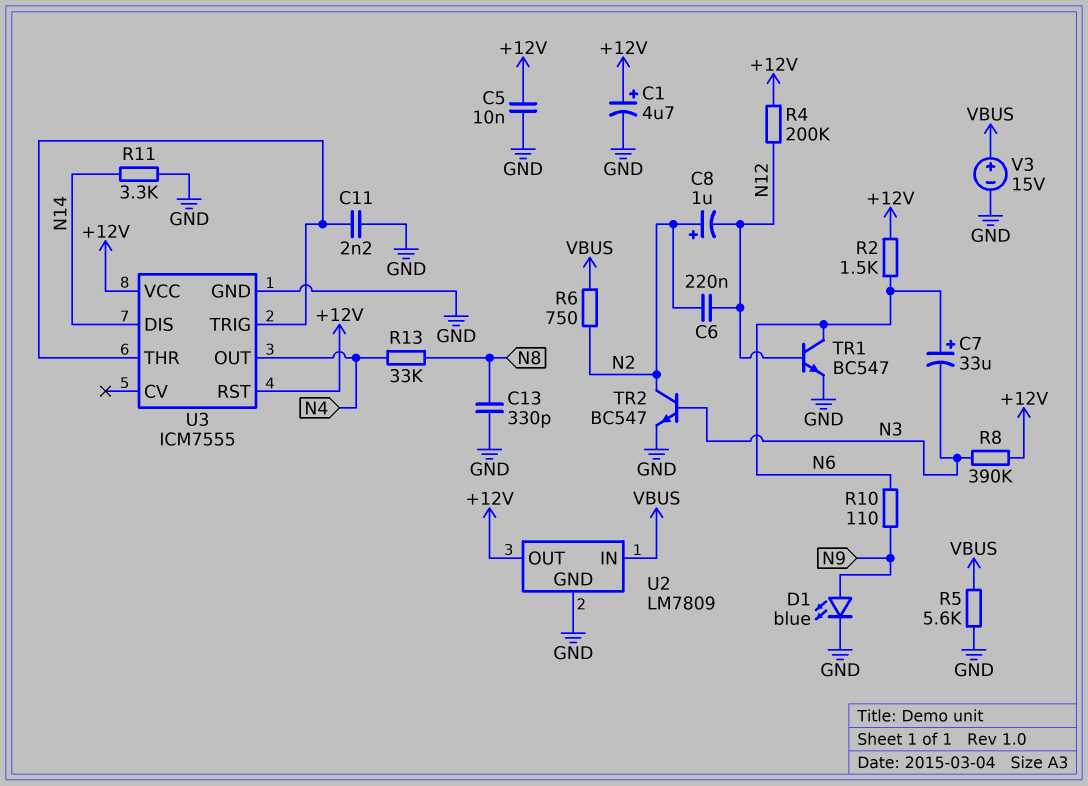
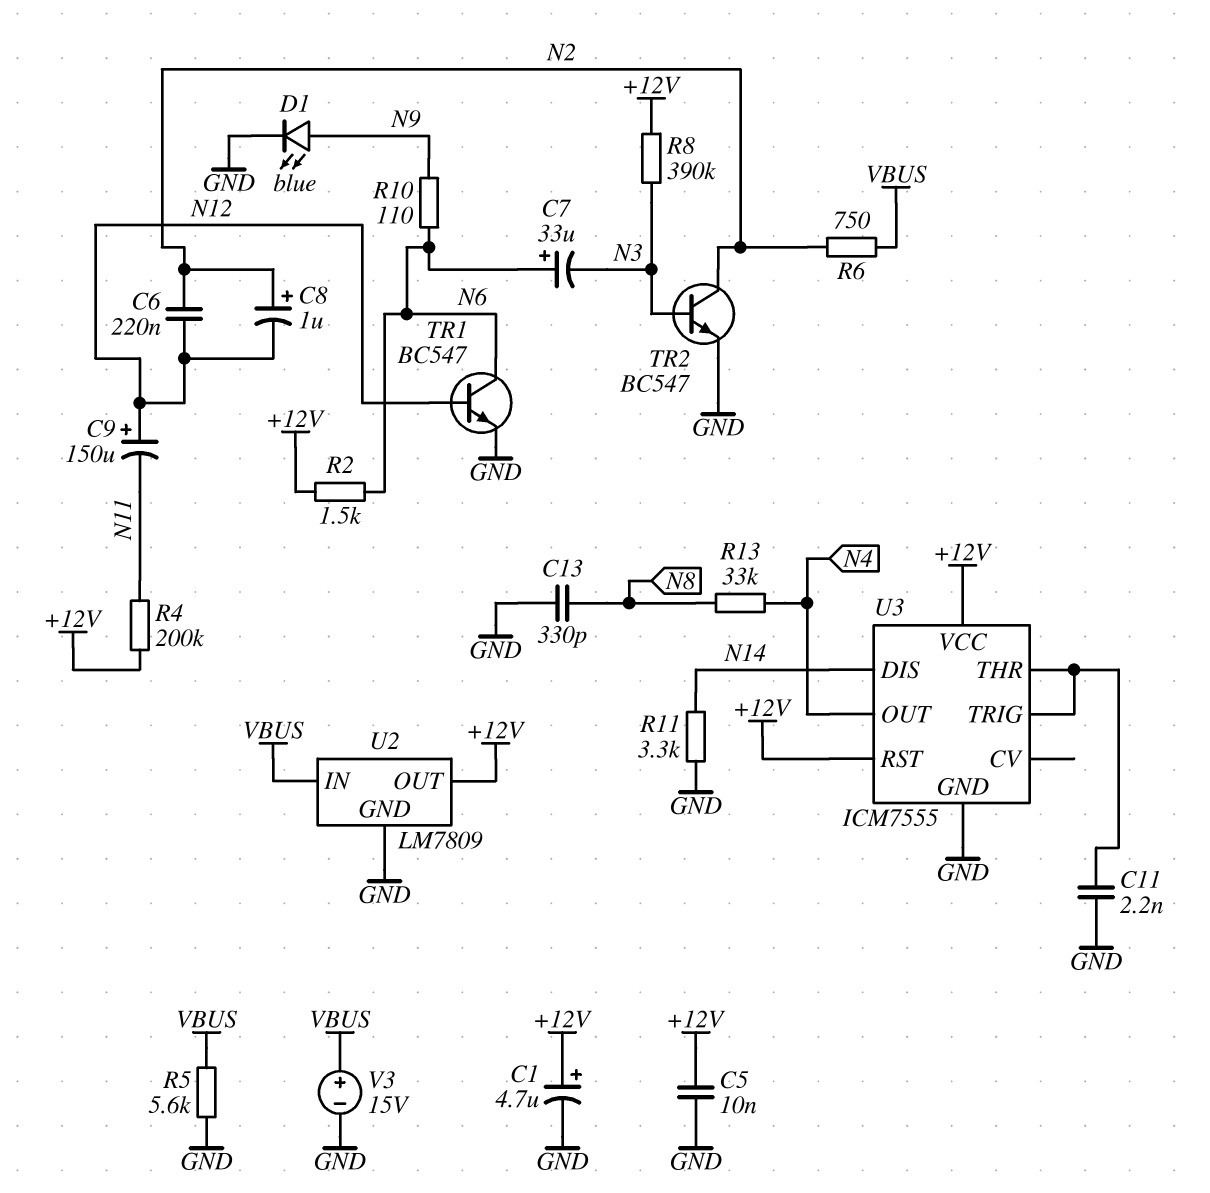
C9: none -> 150uF (plus N12, minus N11)
R4: 200k (+12V, N12) -> 200k (+12V, N11)

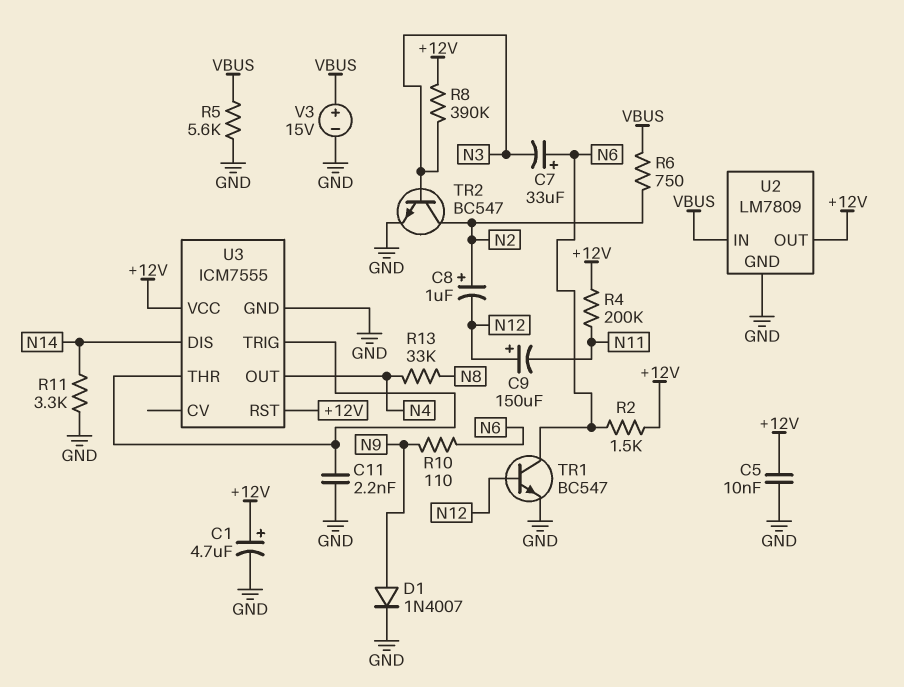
C6: 220nF (N2, N12) -> none
C13: 330pF (GND, N8) -> none
D1: LED blue (A N9, K GND) -> diode 1N4007 (A N9, K GND)

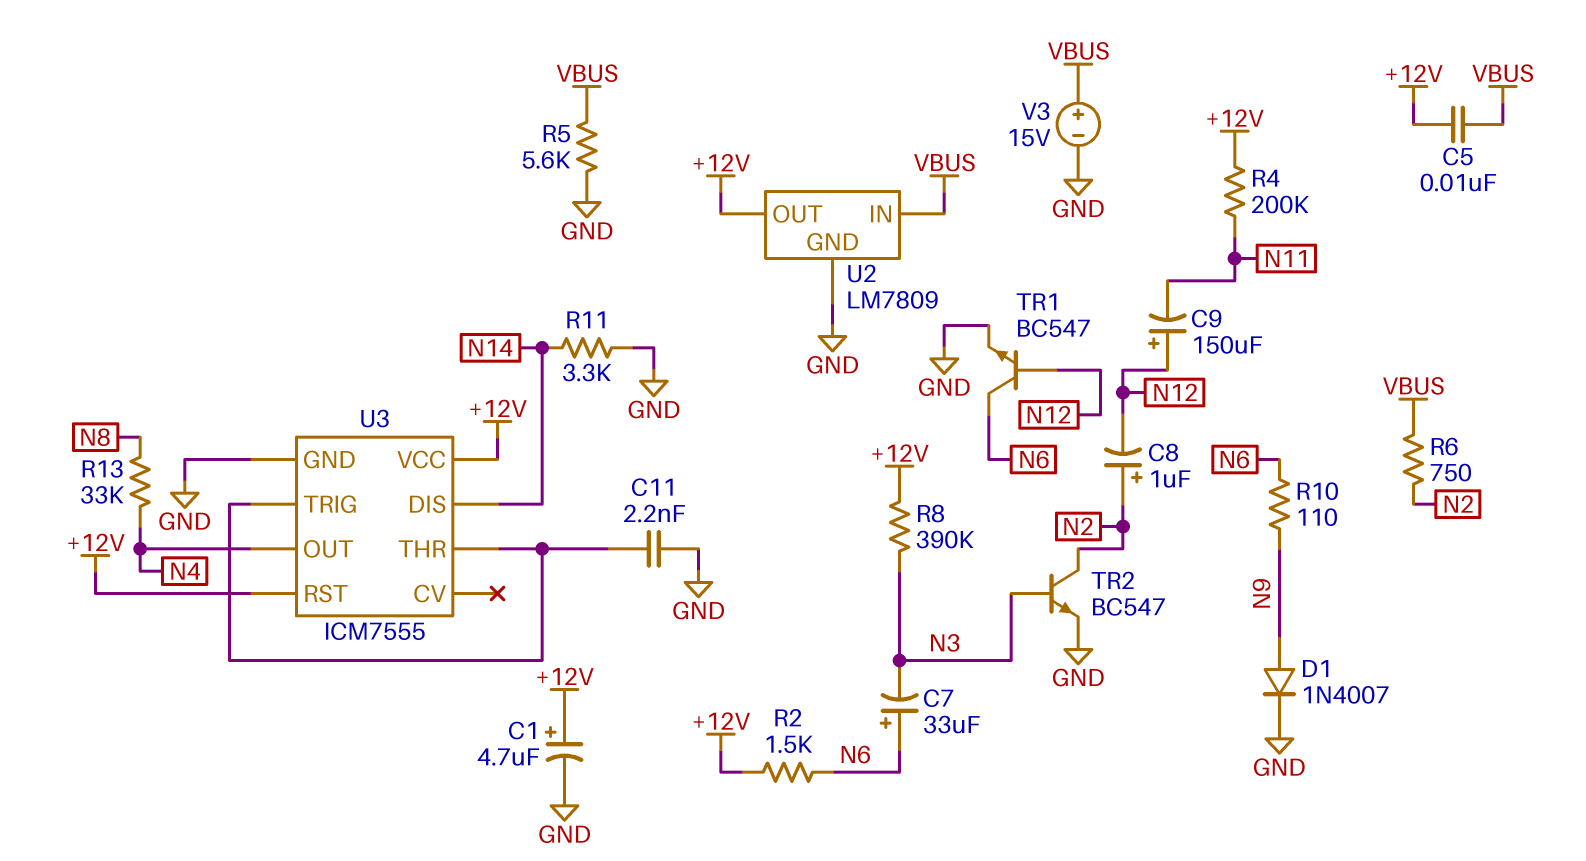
C5: 10nF (+12V, GND) -> 10nF (+12V, VBUS)

